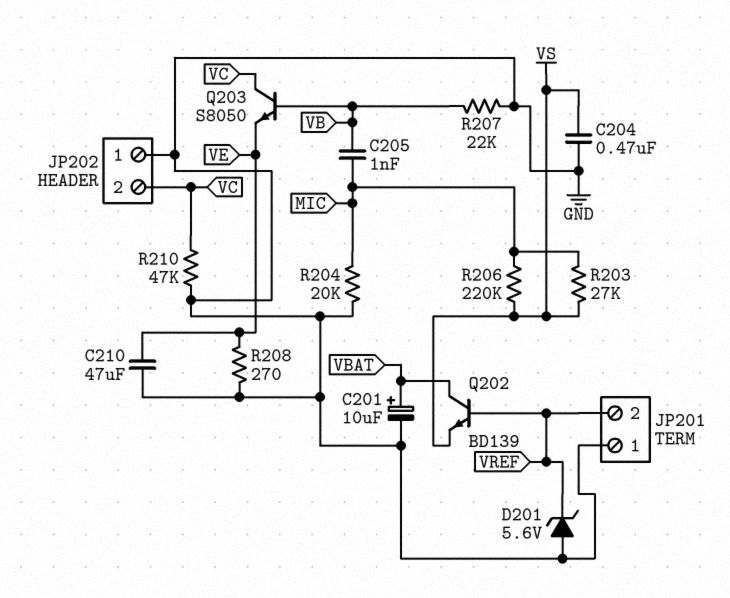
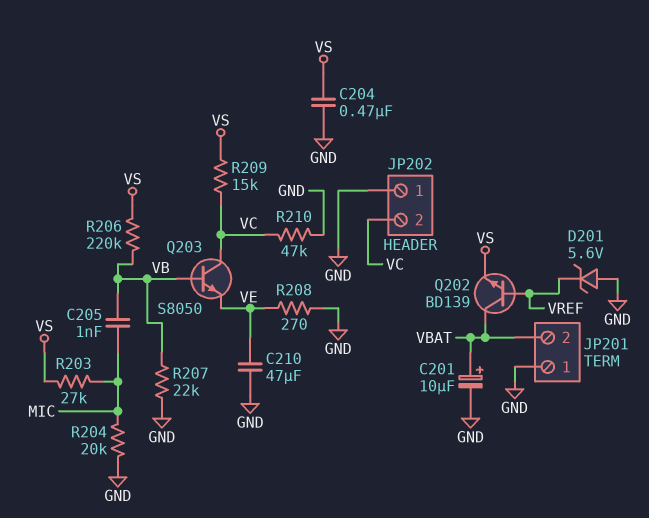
JP201 pin 2: VREF -> VBAT
R206: 220k (MIC, VS) -> 220k (VB, VS)
R209: none -> 15k (VC, VS)

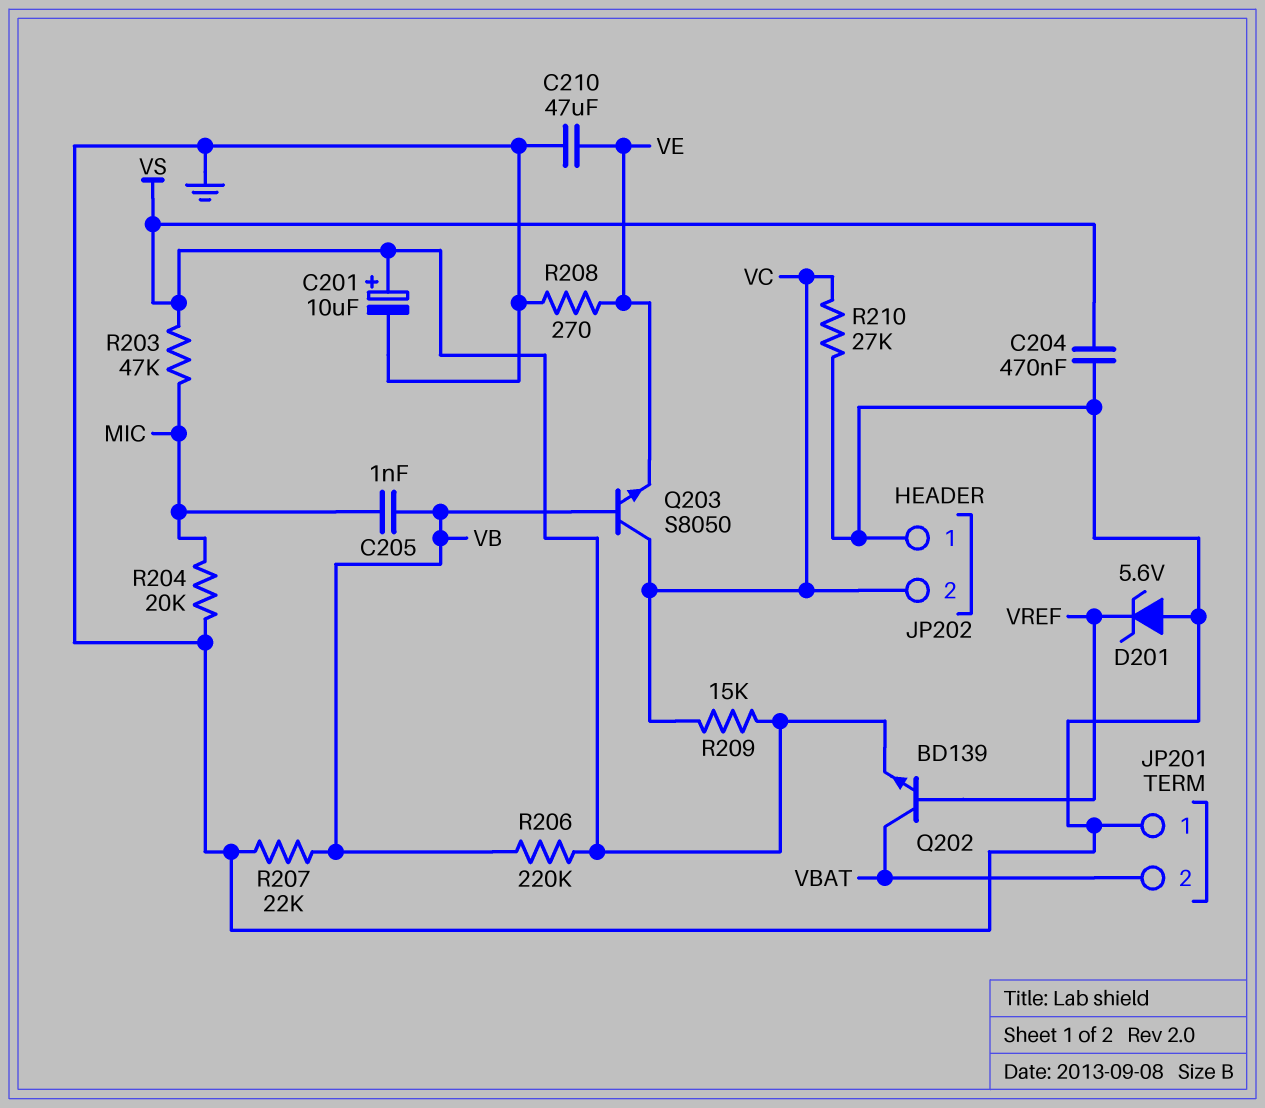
C201: 10uF (plus VBAT, minus GND) -> 10uF (plus VS, minus GND)
R203: 27k (MIC, VS) -> 47k (MIC, VS)
R210: 47k (GND, VC) -> 27k (GND, VC)

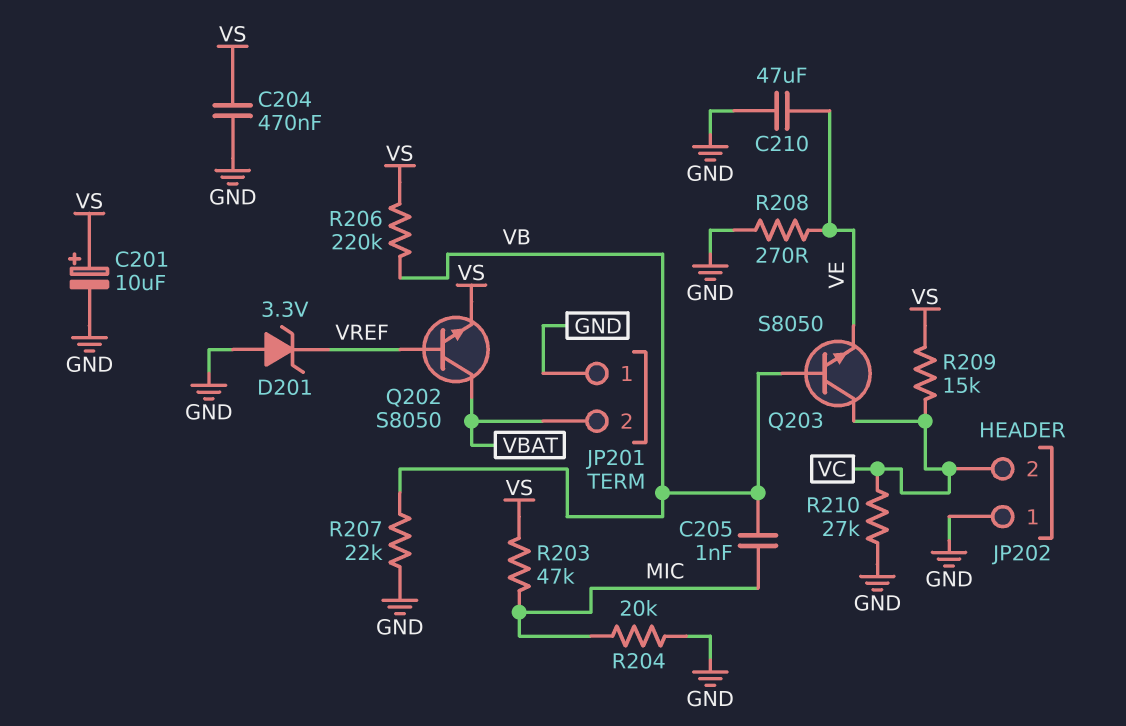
D201: zener 5.6V (A GND, K VREF) -> zener 3.3V (A GND, K VREF)
Q202: NPN BD139 (B VREF, C VBAT, E VS) -> NPN S8050 (B VREF, C VBAT, E VS)

